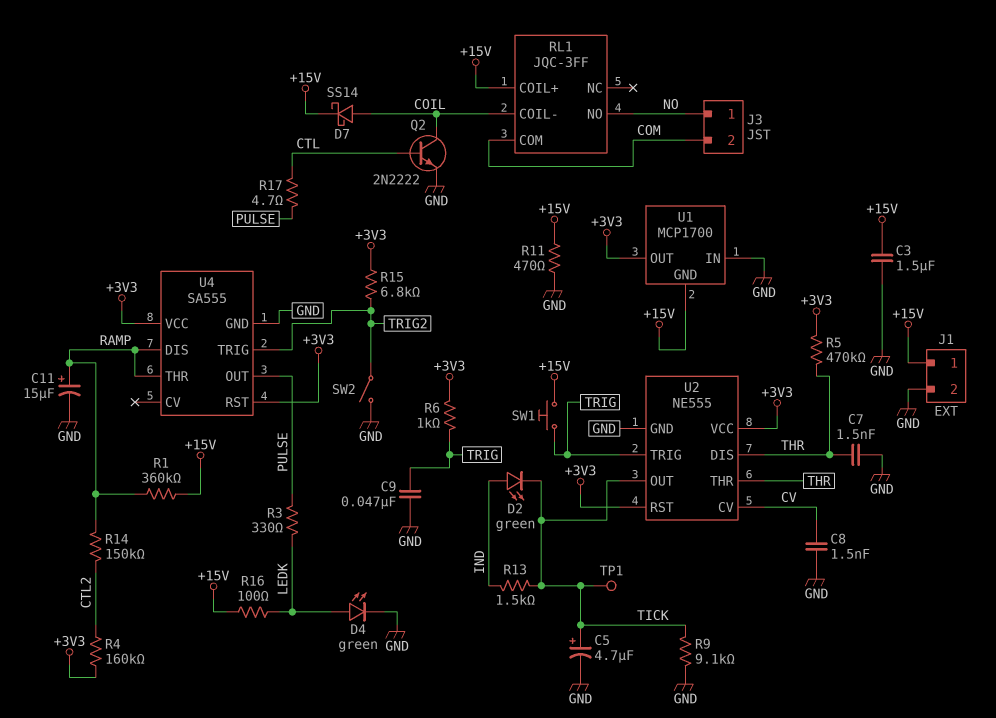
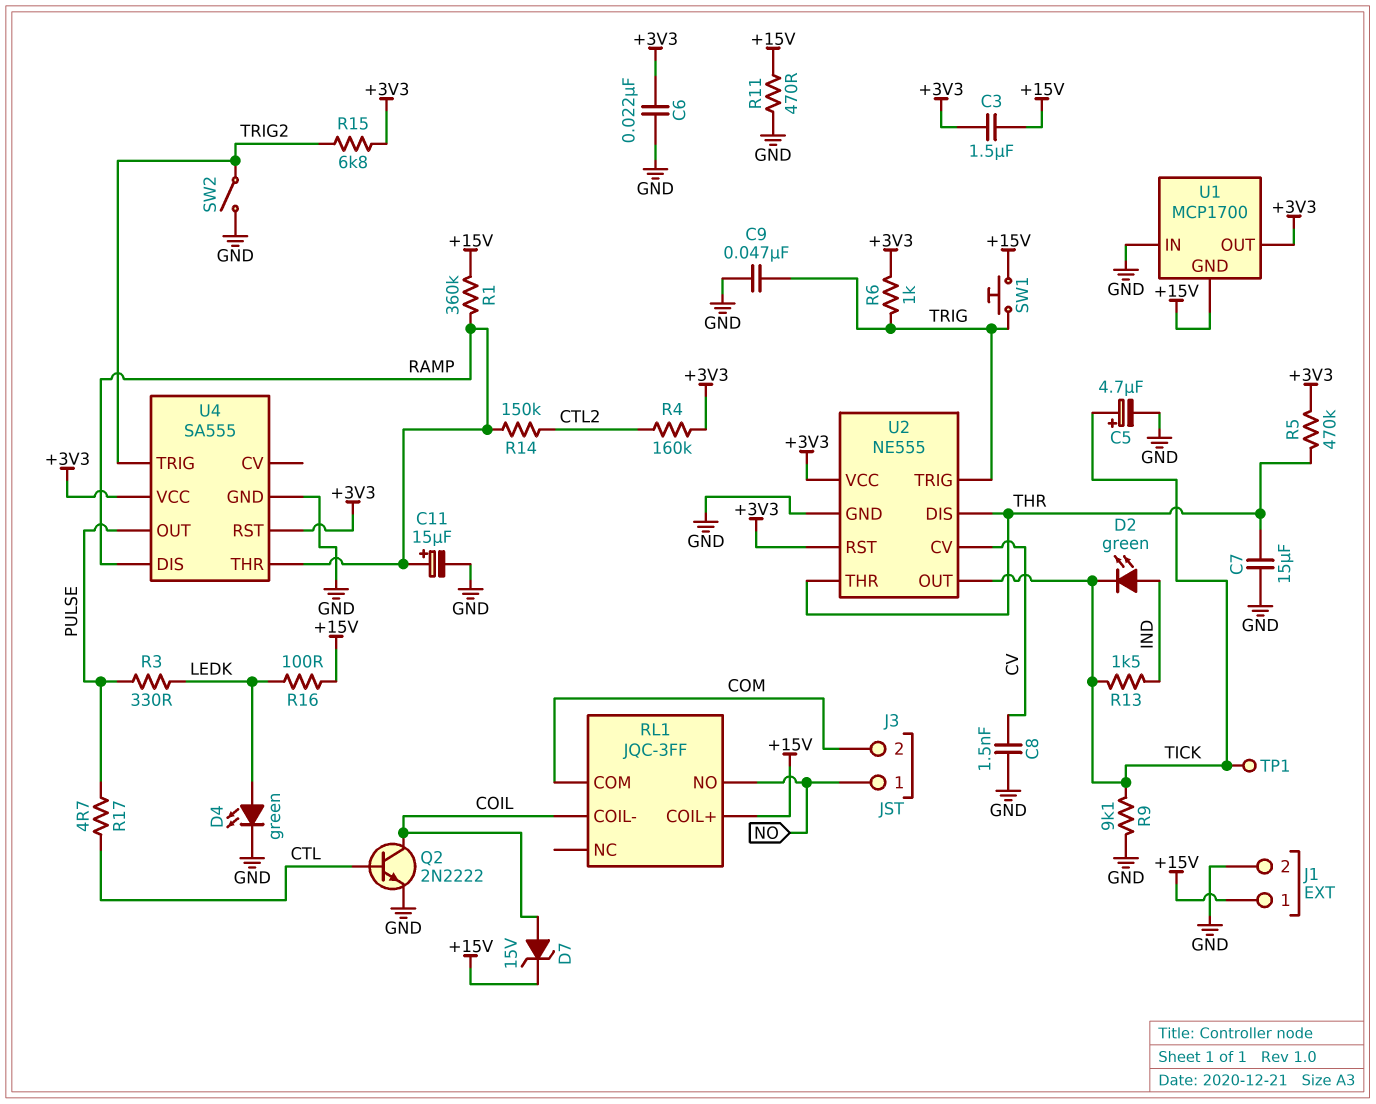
C3: 1.5uF (+15V, GND) -> 1.5uF (+3V3, +15V)
C6: none -> 22nF (+3V3, GND)
C7: 1.5nF (GND, THR) -> 15uF (GND, THR)
D7: schottky SS14 (A COIL, K +15V) -> zener 15V (A COIL, K +15V)

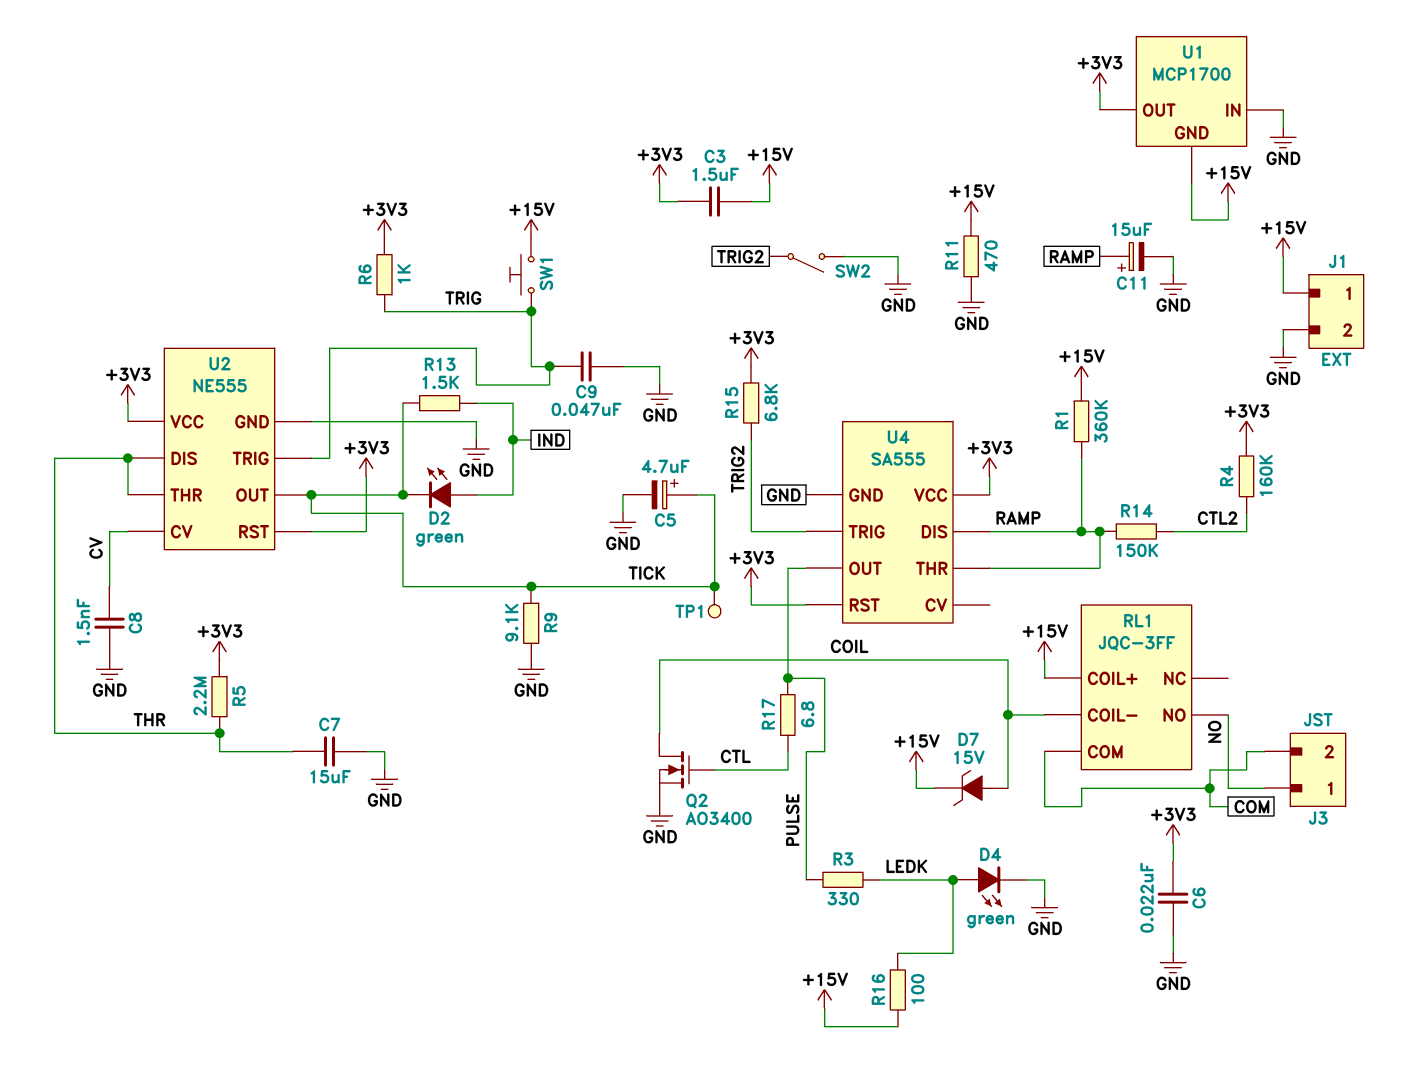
Q2: NPN 2N2222 (B CTL, C COIL, E GND) -> NMOS AO3400 (G CTL, D COIL, S GND)
R5: 470k (+3V3, THR) -> 2.2M (+3V3, THR)
R17: 4.7 (CTL, PULSE) -> 6.8 (CTL, PULSE)

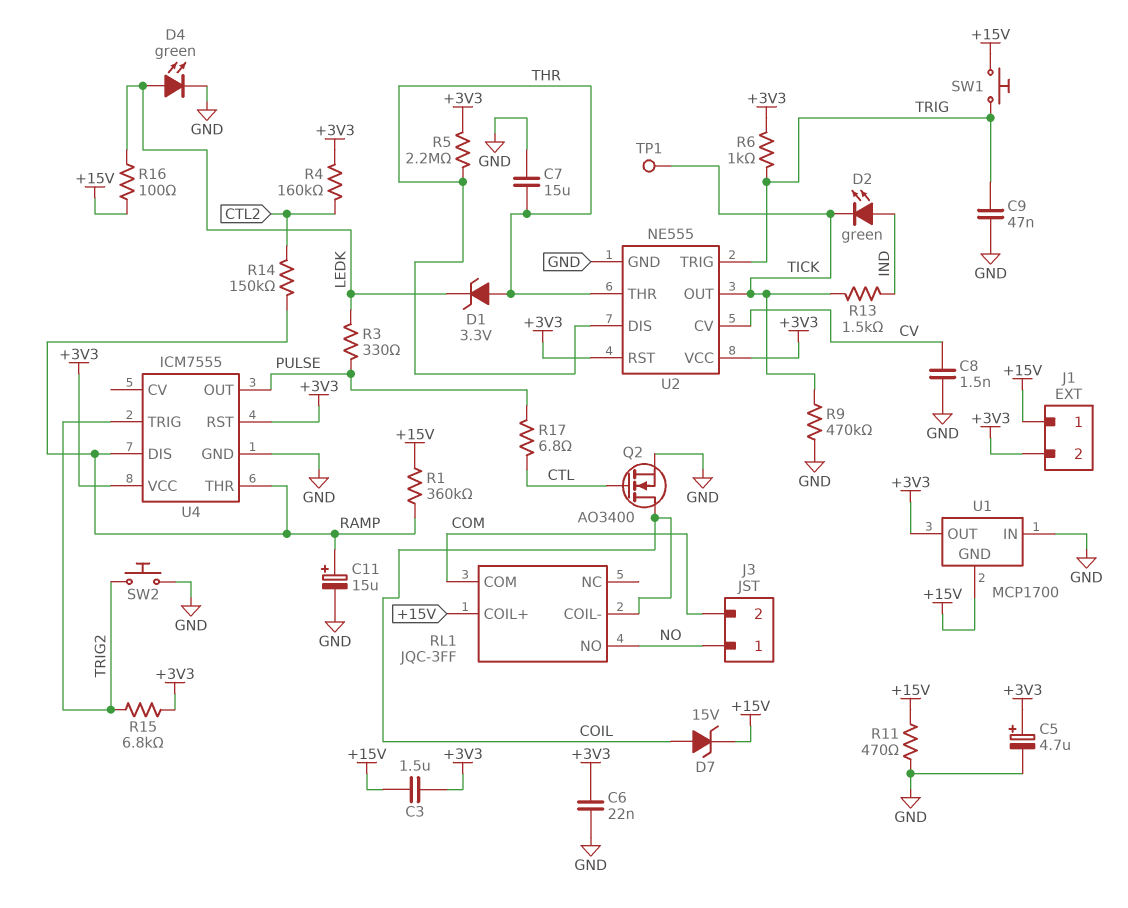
C5: 4.7uF (plus TICK, minus GND) -> 4.7uF (plus +3V3, minus GND)
D1: none -> zener 3.3V (A THR, K LEDK)
J1 pin 2: GND -> +3V3
R9: 9.1k (GND, TICK) -> 470k (GND, TICK)
SW2: switch (GND, TRIG2) -> button (GND, TRIG2)
U4: SA555 -> ICM7555

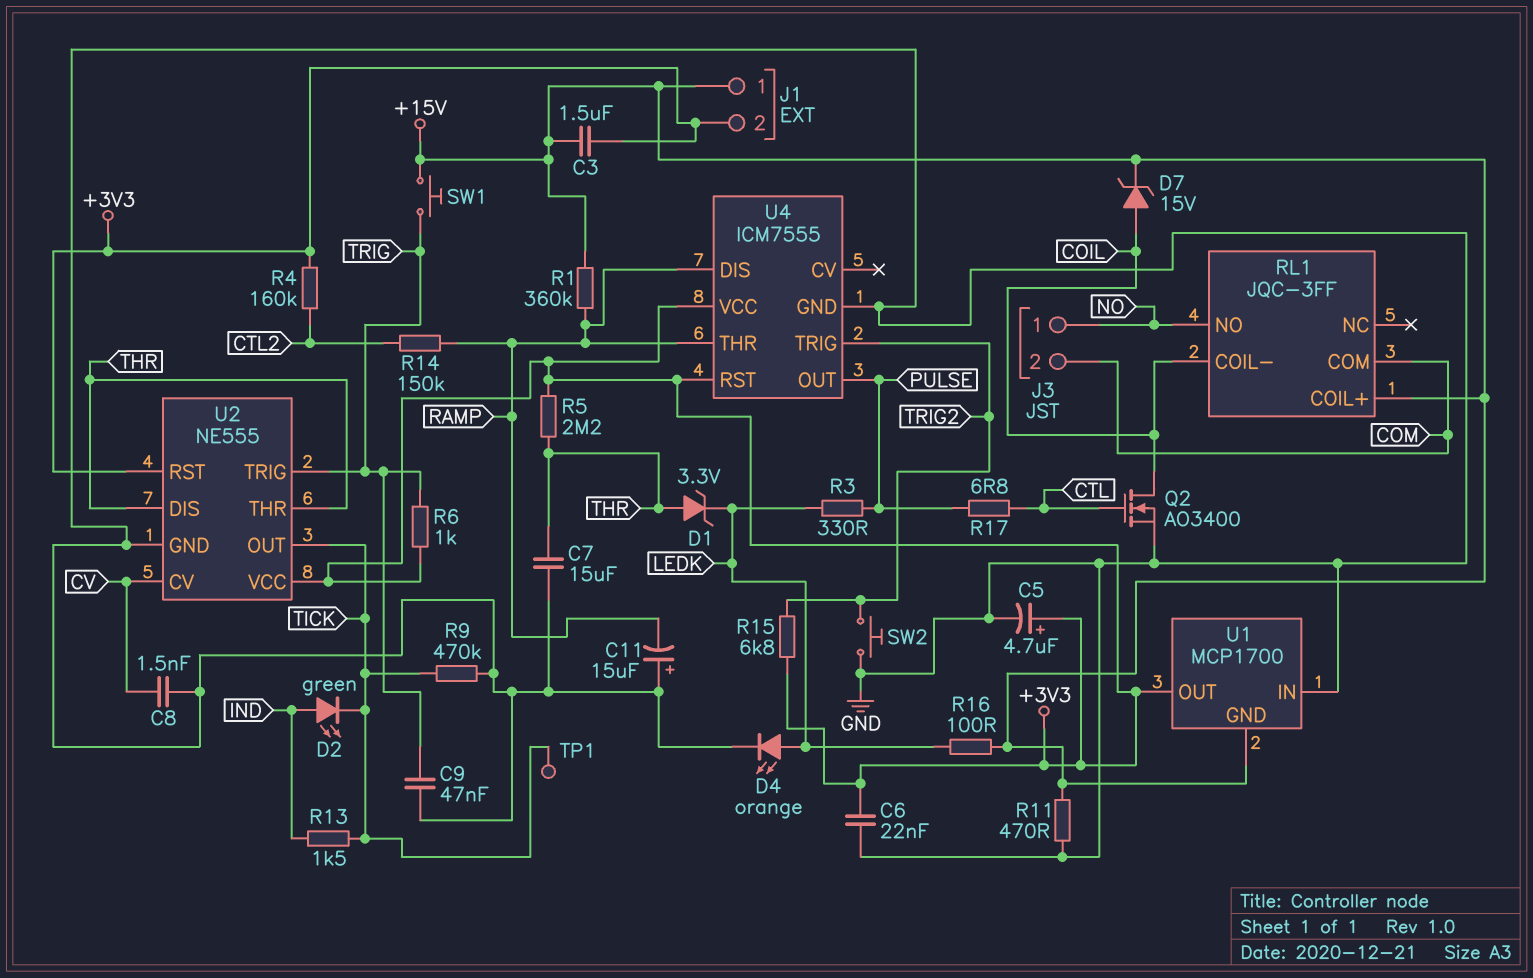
C11: 15uF (plus RAMP, minus GND) -> 15uF (plus GND, minus RAMP)
D4: LED green (A LEDK, K GND) -> LED orange (A LEDK, K GND)

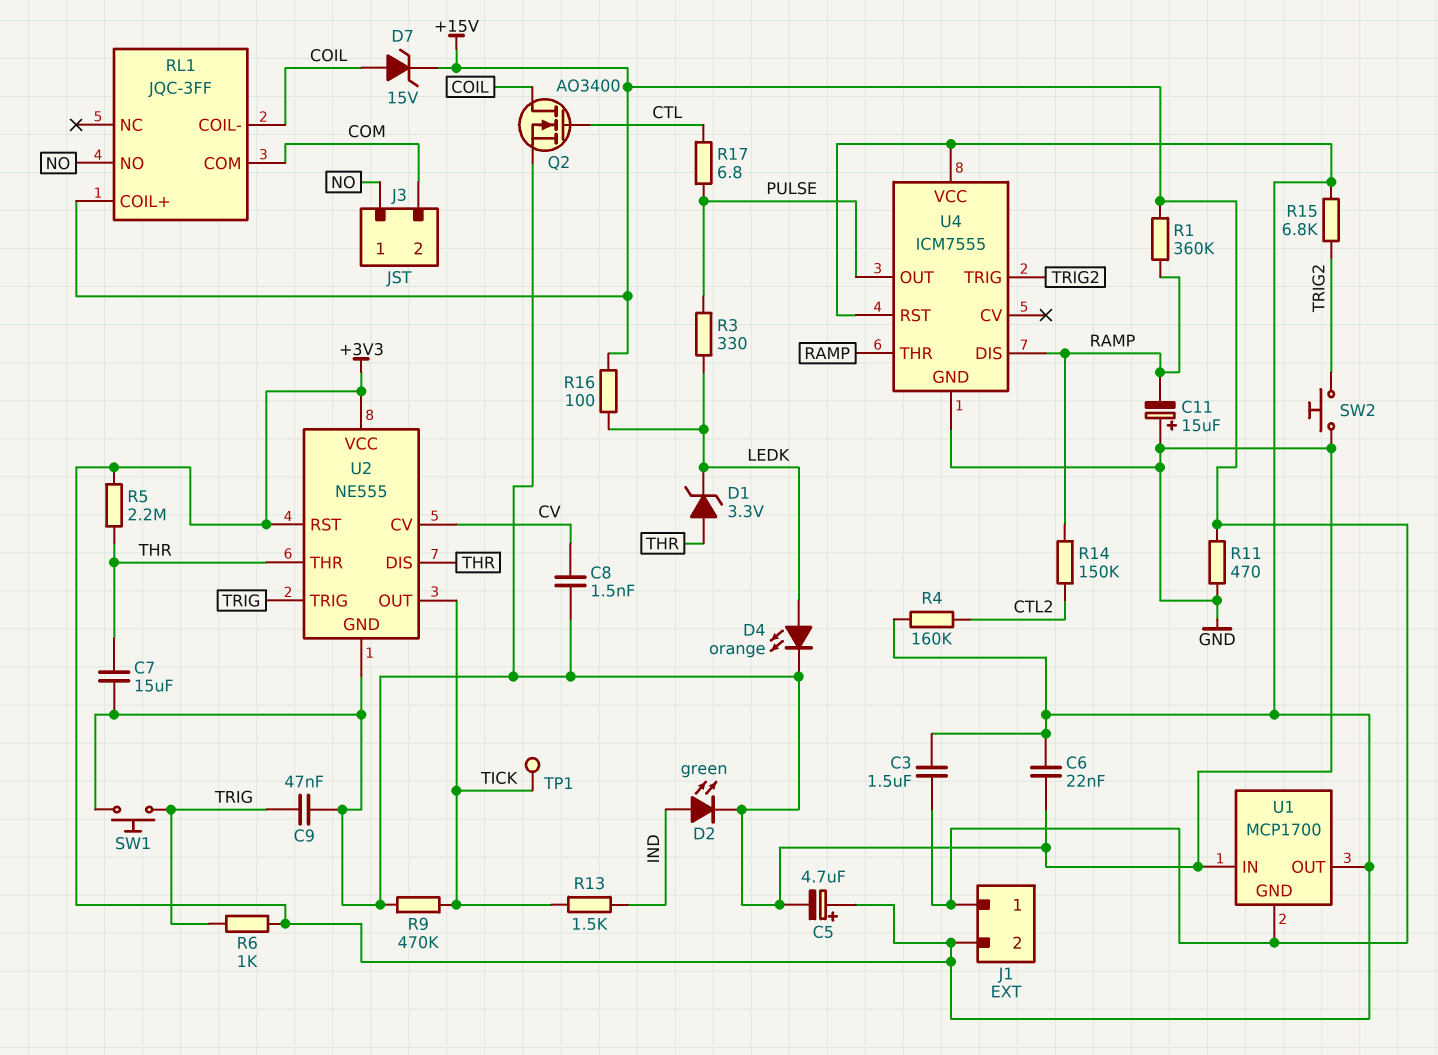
D2: LED green (A IND, K TICK) -> LED green (A IND, K GND)
SW1: button (+15V, TRIG) -> button (GND, TRIG)

